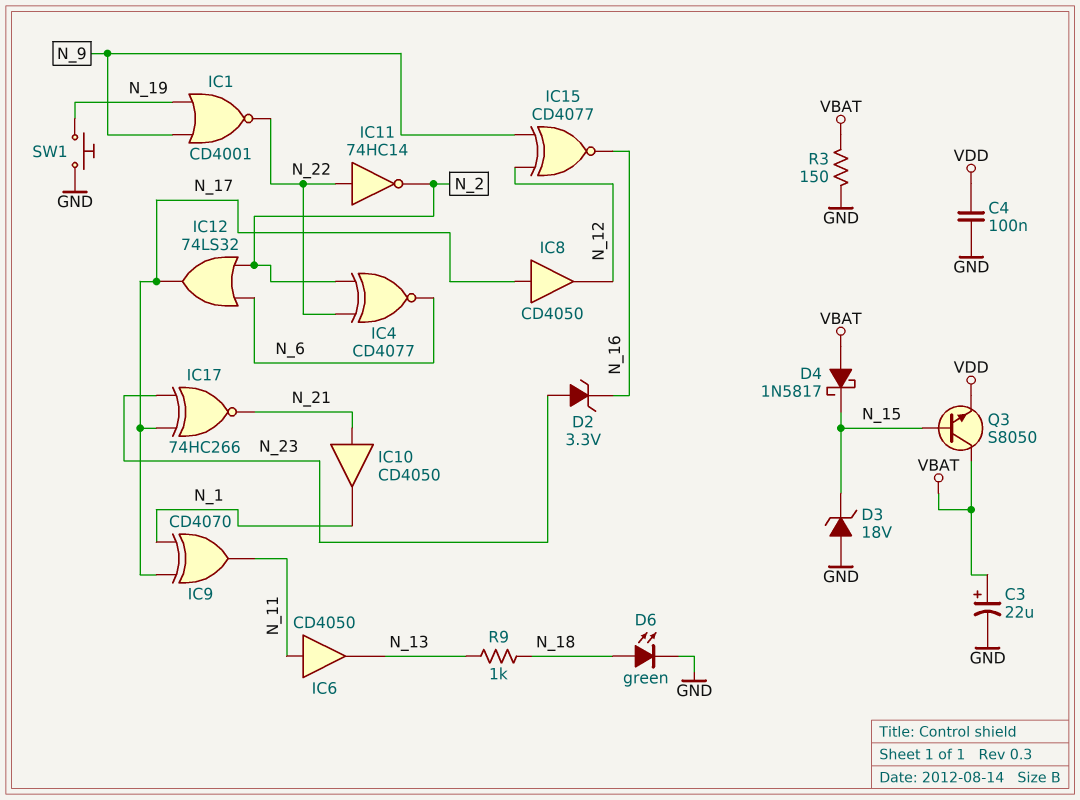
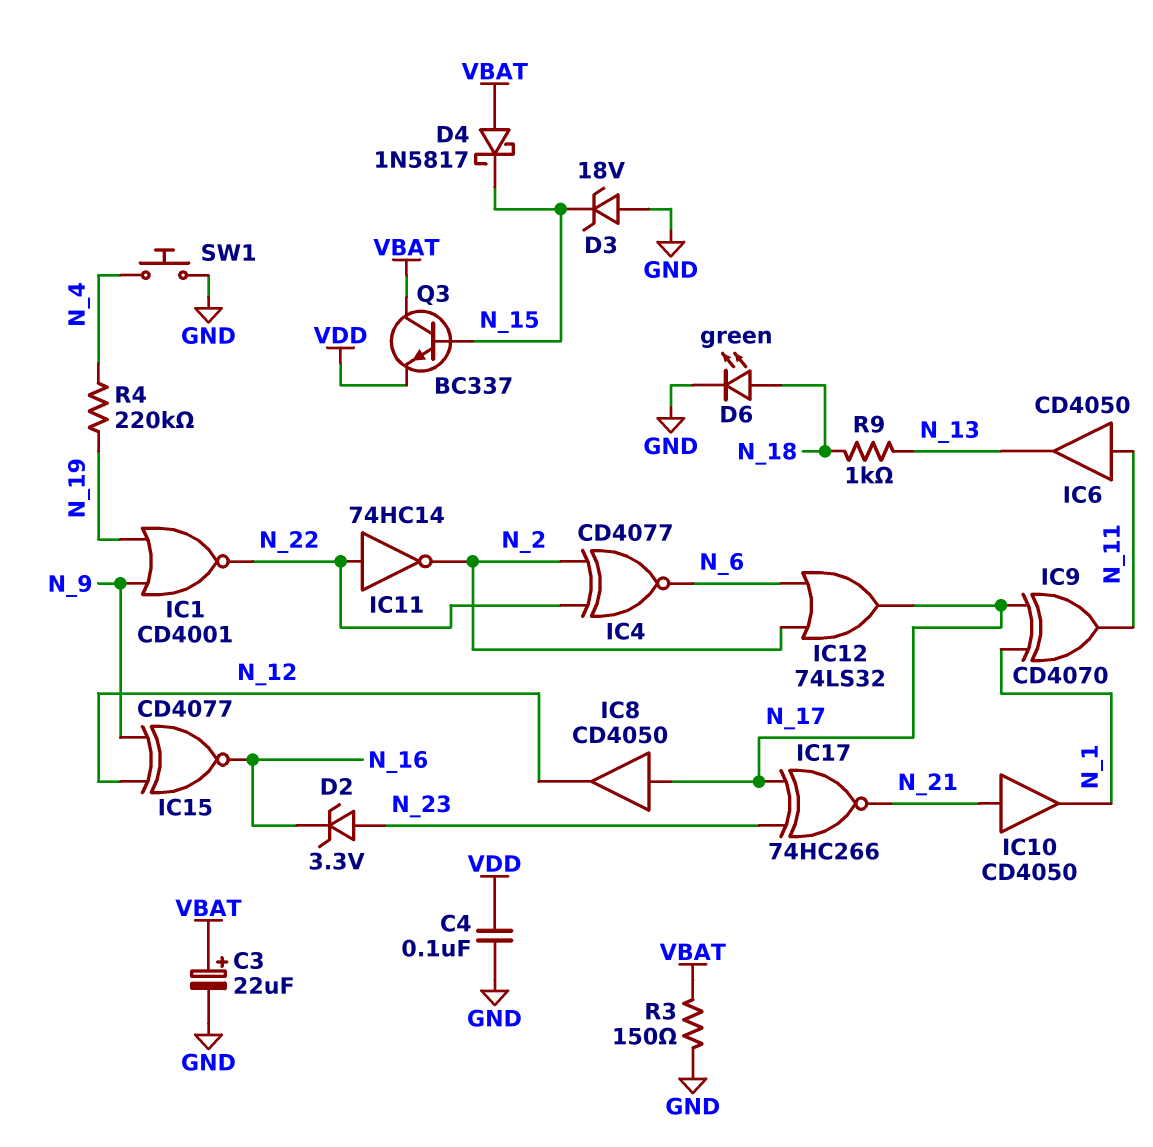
Q3: NPN S8050 (B N_15, C VBAT, E VDD) -> NPN BC337 (B N_15, C VBAT, E VDD)
R4: none -> 220k (N_4, N_19)
SW1: button (GND, N_19) -> button (GND, N_4)

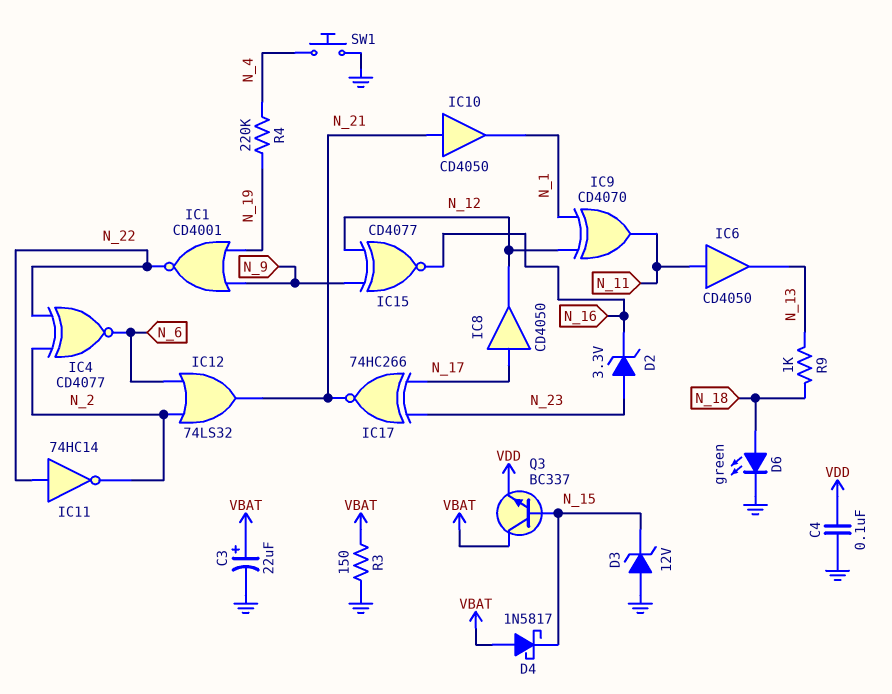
D3: zener 18V (A GND, K N_15) -> zener 12V (A GND, K N_15)
IC9: XOR CD4070 (in N_1, in N_17, out N_11) -> XOR CD4070 (in N_1, in N_12, out N_11)
IC12: OR 74LS32 (in N_2, in N_6, out N_17) -> OR 74LS32 (in N_2, in N_6, out N_21)

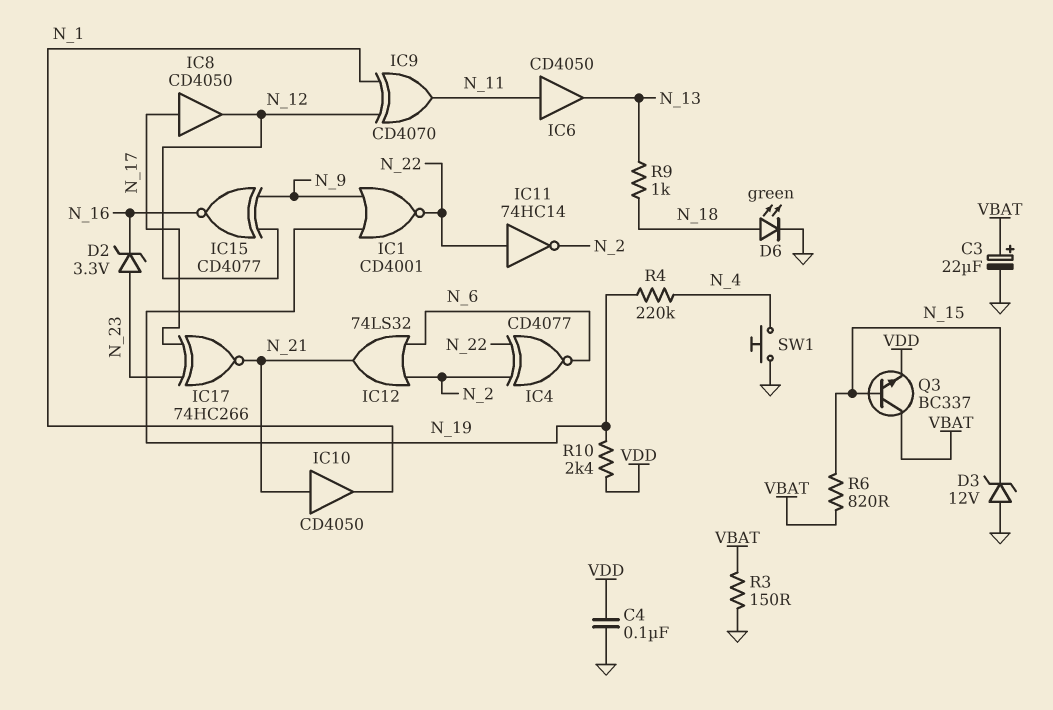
D4: schottky 1N5817 (A VBAT, K N_15) -> none
R6: none -> 820 (N_15, VBAT)
R10: none -> 2.4k (N_19, VDD)

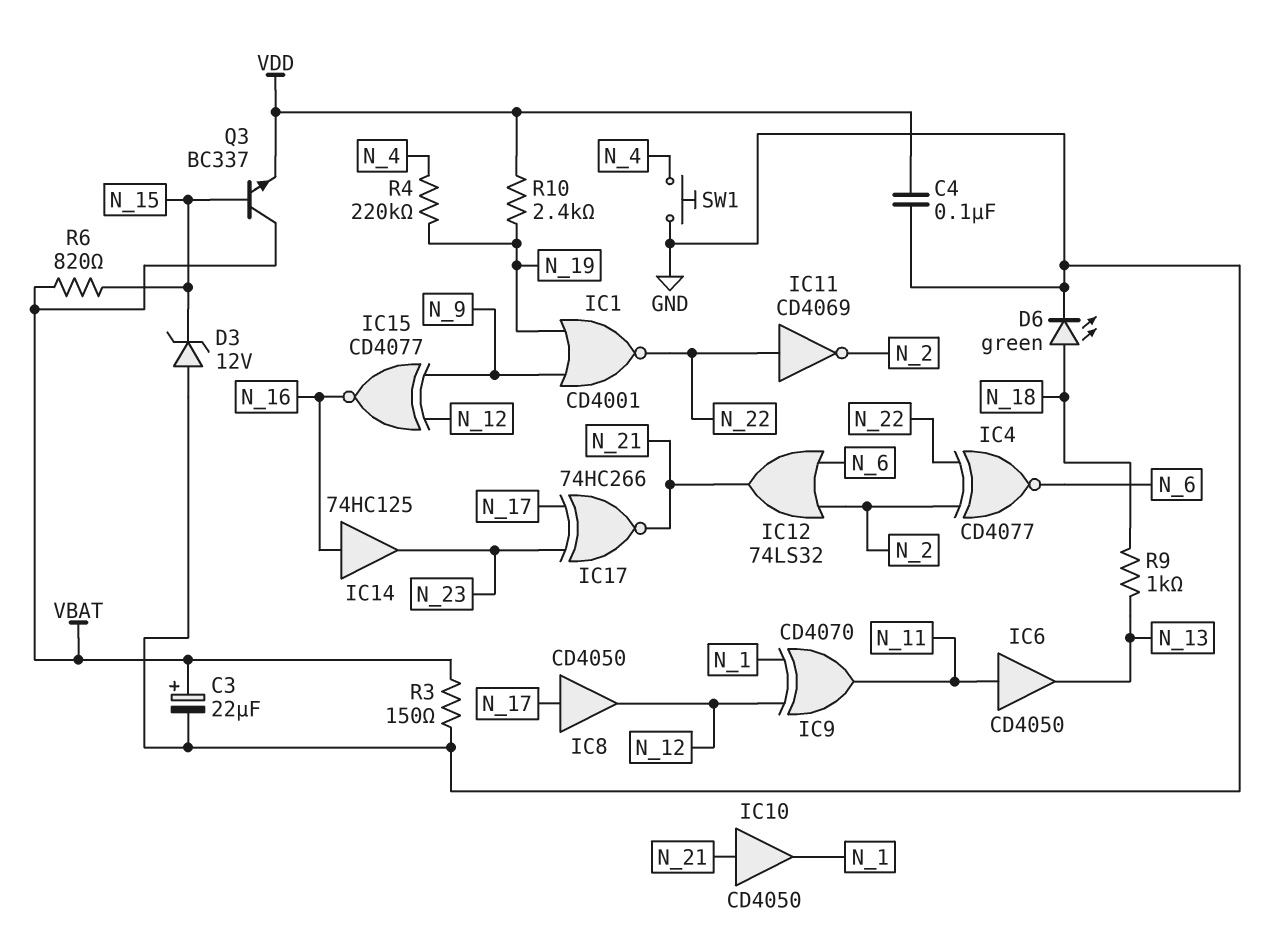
D2: zener 3.3V (A N_23, K N_16) -> none
IC11: NOT 74HC14 (in N_22, out N_2) -> NOT CD4069 (in N_22, out N_2)
IC14: none -> buffer 74HC125 (in N_16, out N_23)

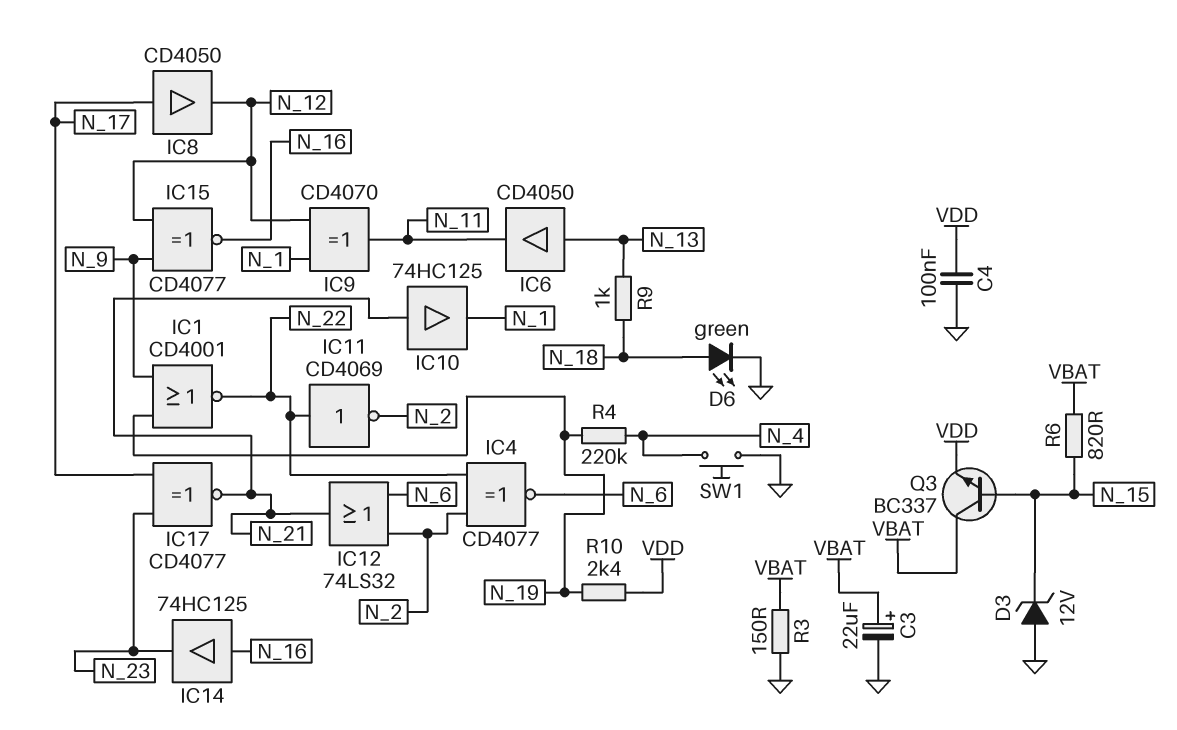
IC6: buffer CD4050 (in N_11, out N_13) -> buffer CD4050 (in N_13, out N_11)
IC10: buffer CD4050 (in N_21, out N_1) -> buffer 74HC125 (in N_21, out N_1)
IC17: XNOR 74HC266 (in N_17, in N_23, out N_21) -> XNOR CD4077 (in N_17, in N_23, out N_21)

